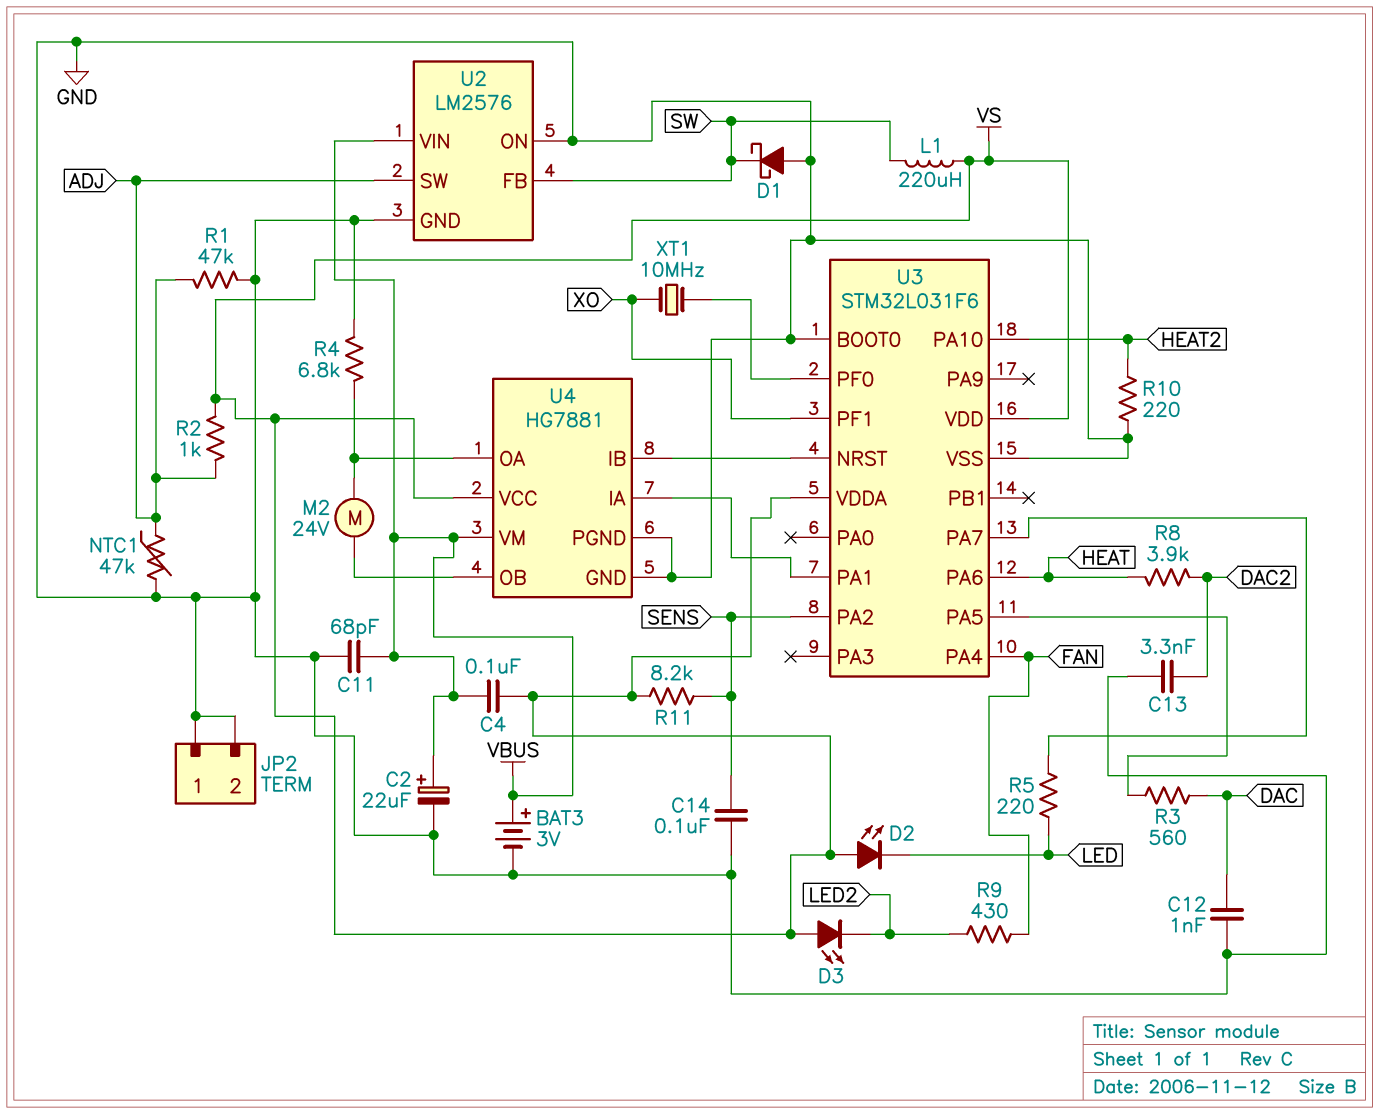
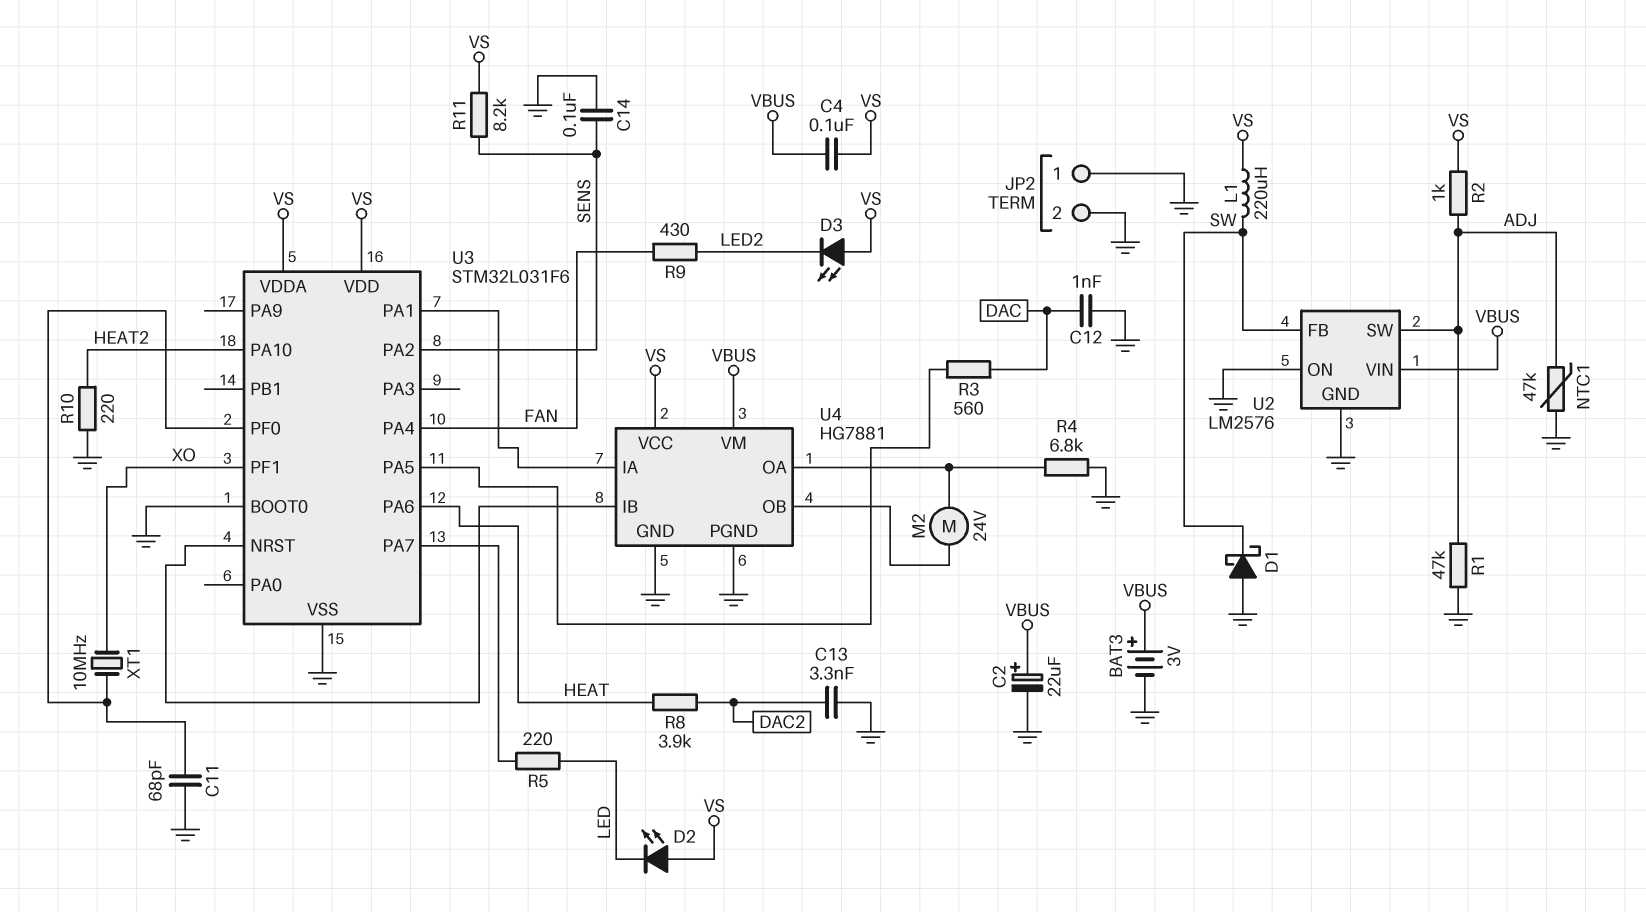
C11: 68pF (GND, VBUS) -> 68pF (GND, U3/PF0)

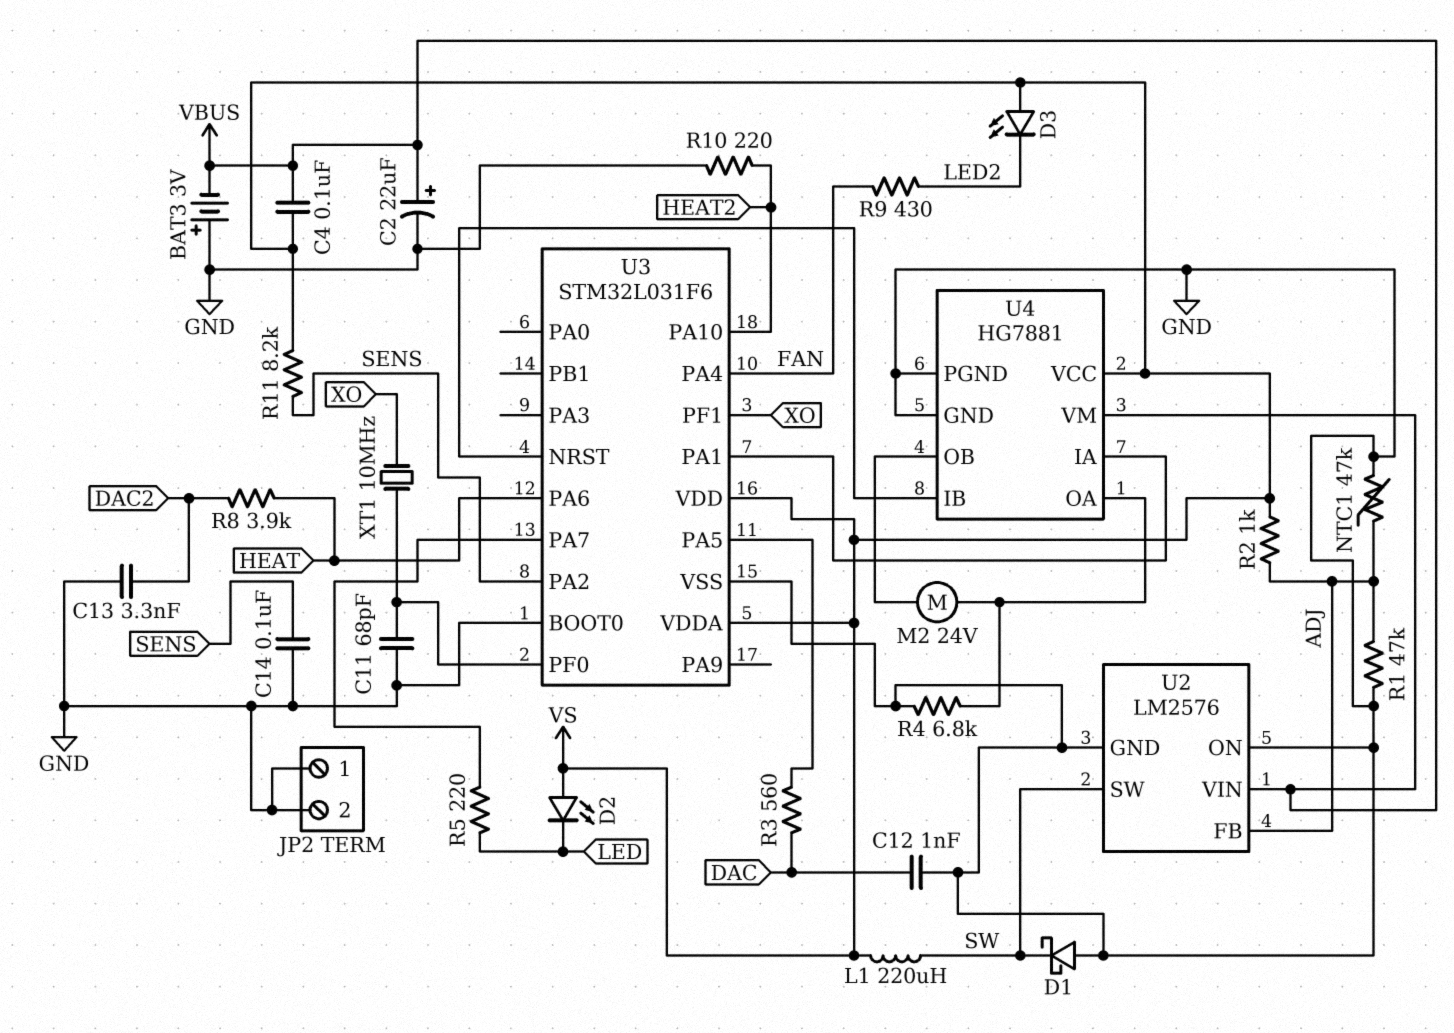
BAT3: 3V (plus VBUS, minus GND) -> 3V (plus GND, minus VBUS)
U2 pin FB: SW -> ADJ
U2 pin SW: ADJ -> SW

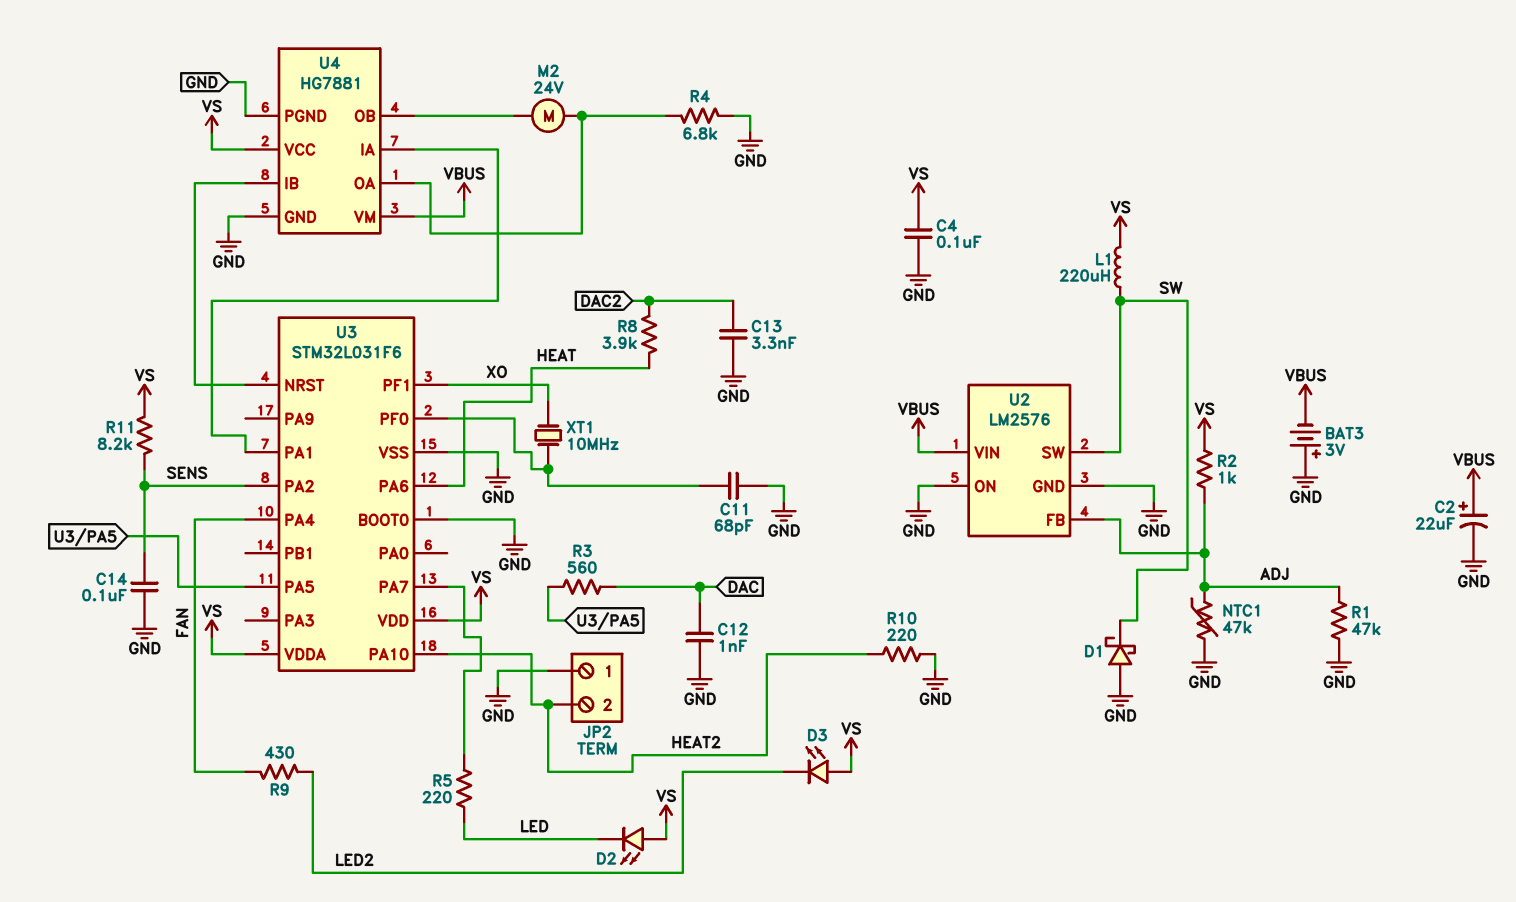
C4: 100nF (VBUS, VS) -> 100nF (GND, VS)
JP2 pin 2: GND -> HEAT2

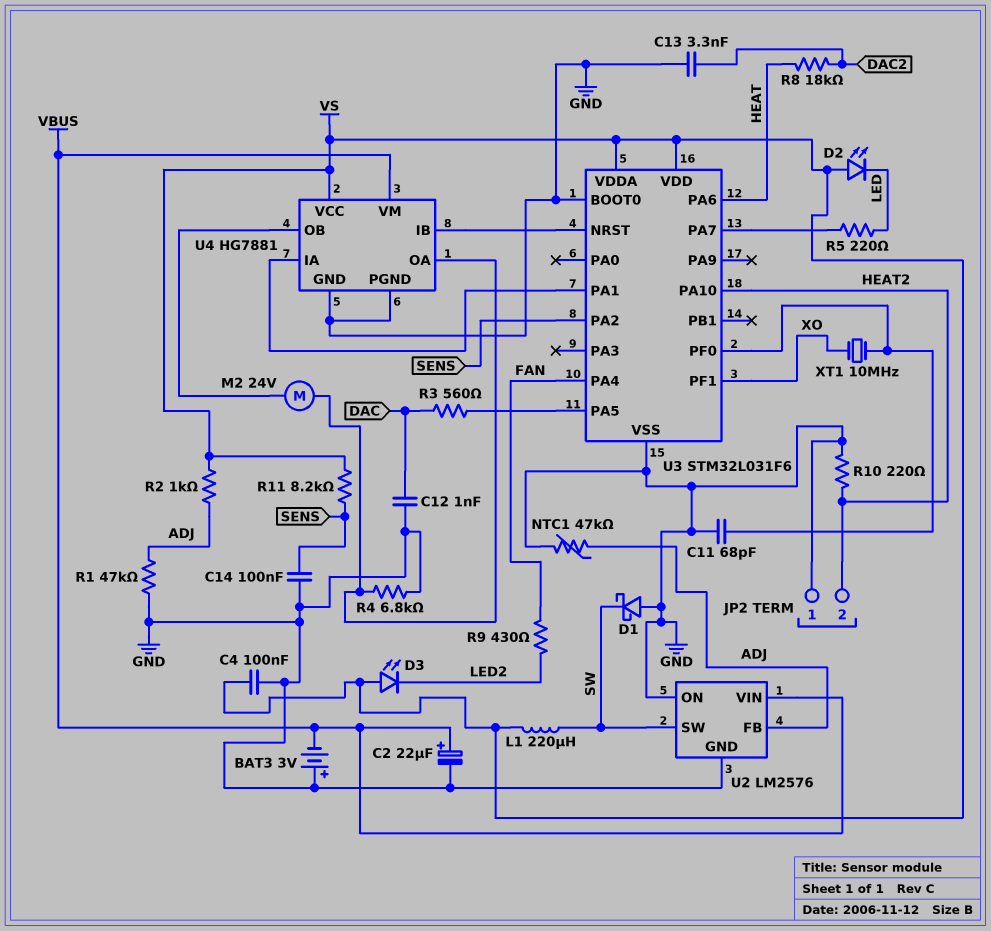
R8: 3.9k (DAC2, HEAT) -> 18k (DAC2, HEAT)

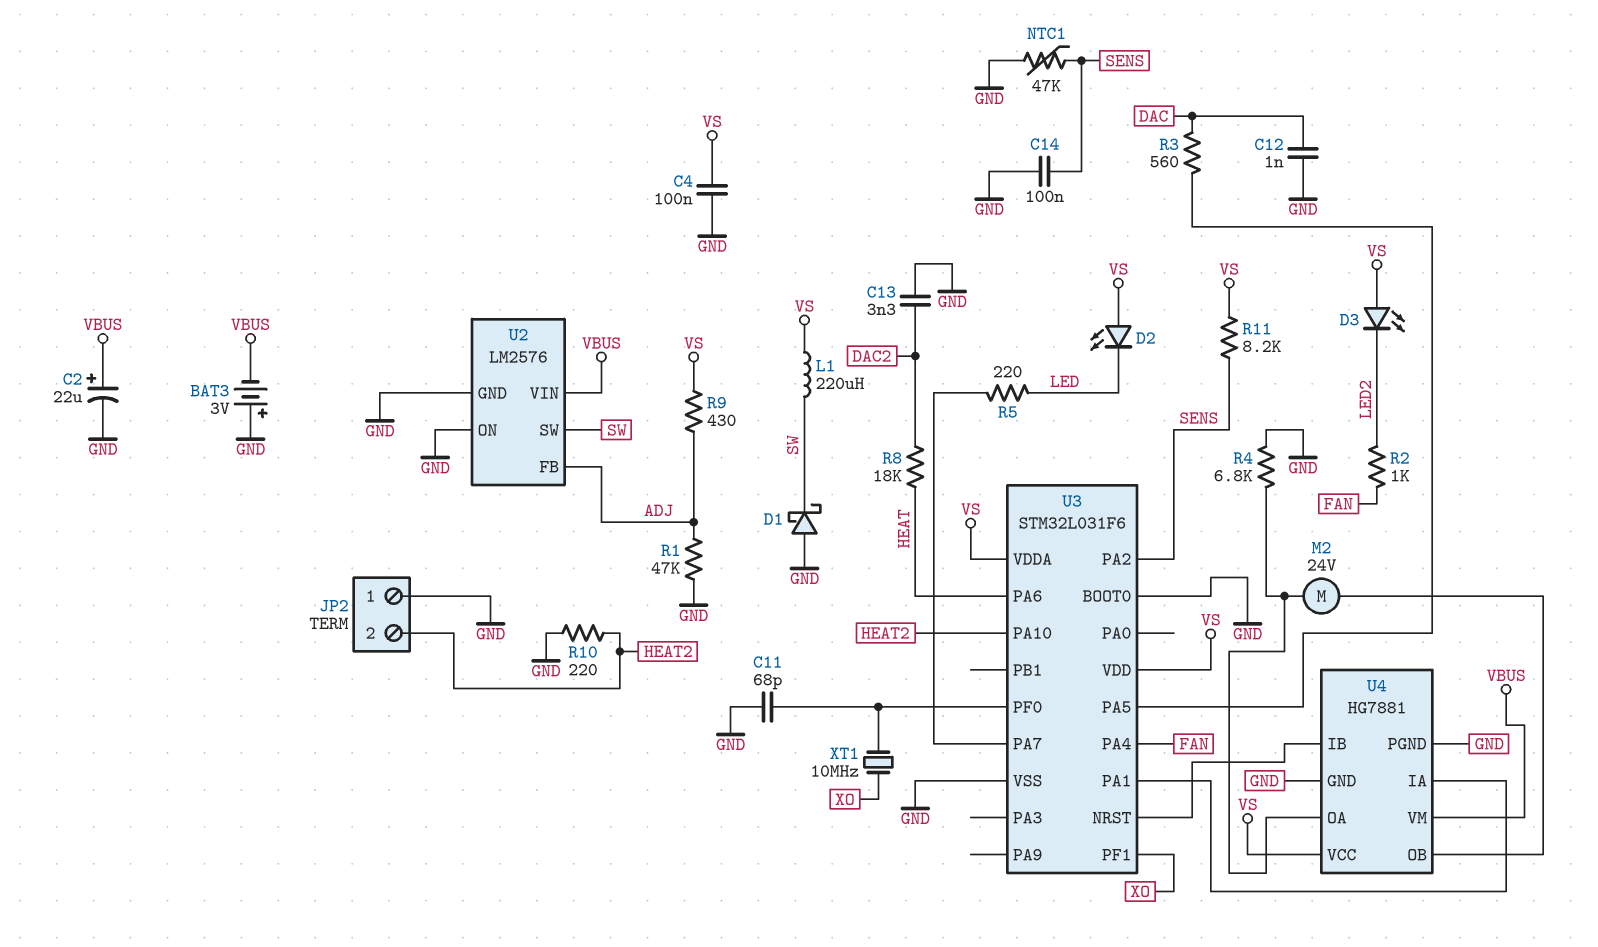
NTC1: 47k (ADJ, GND) -> 47k (GND, SENS)
R2: 1k (ADJ, VS) -> 1k (FAN, LED2)
R9: 430 (FAN, LED2) -> 430 (ADJ, VS)

